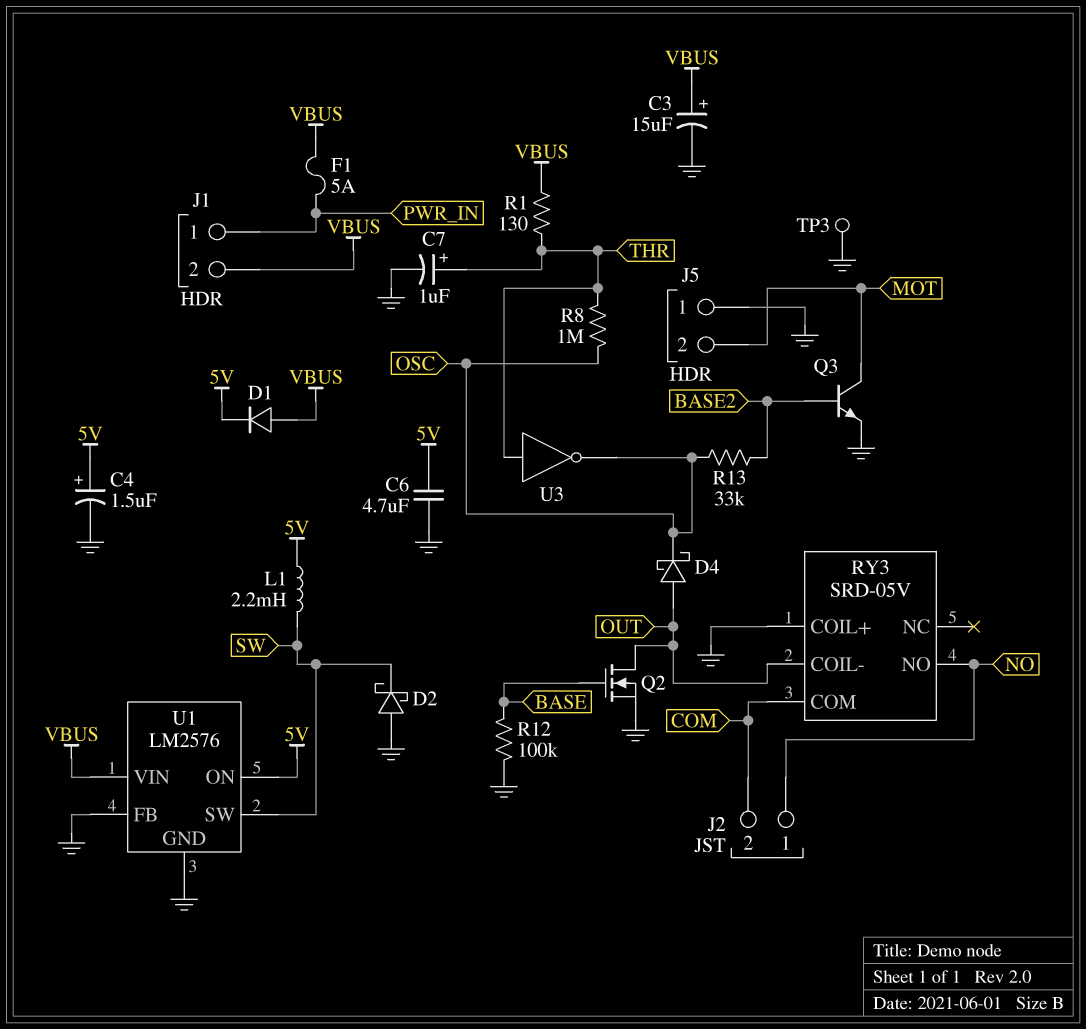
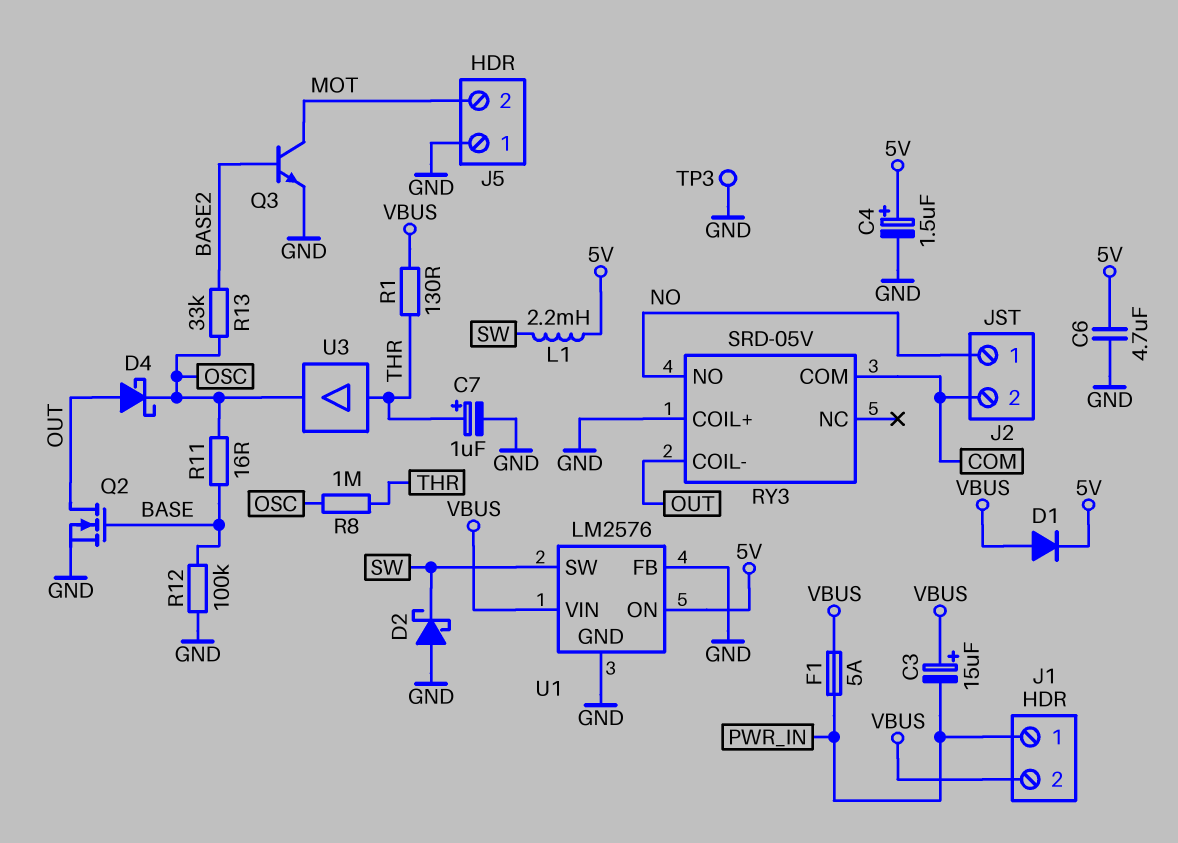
C3: 15uF (plus VBUS, minus GND) -> 15uF (plus VBUS, minus PWR_IN)
R11: none -> 16 (BASE, OSC)
U3: NOT (in THR, out OSC) -> buffer (in THR, out OSC)

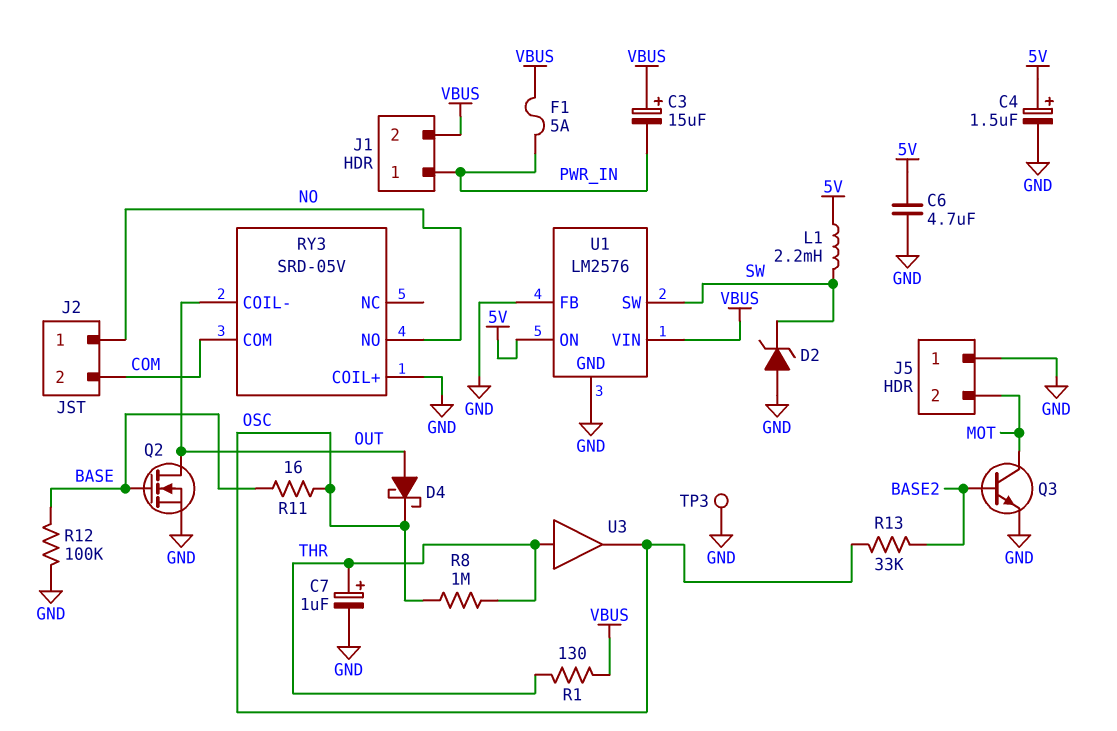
D1: diode (A VBUS, K 5V) -> none
D2: schottky (A GND, K SW) -> zener (A GND, K SW)

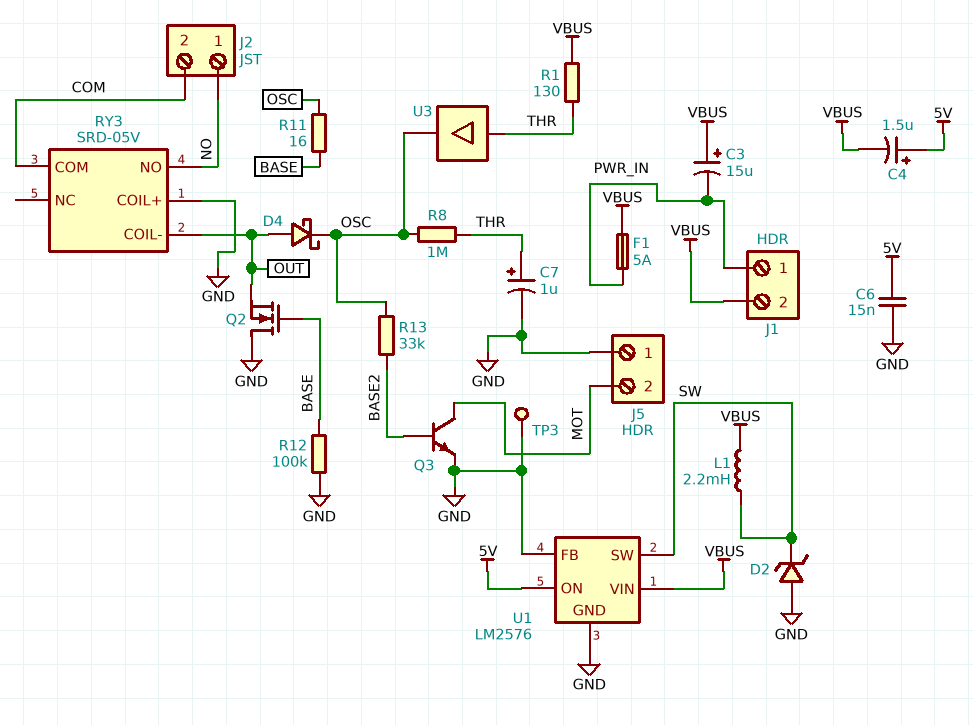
C4: 1.5uF (plus 5V, minus GND) -> 1.5uF (plus 5V, minus VBUS)
C6: 4.7uF (5V, GND) -> 15nF (5V, GND)
L1: 2.2mH (5V, SW) -> 2.2mH (SW, VBUS)
Q2: NMOS (G BASE, D OUT, S GND) -> NMOS (G BASE, D GND, S OUT)

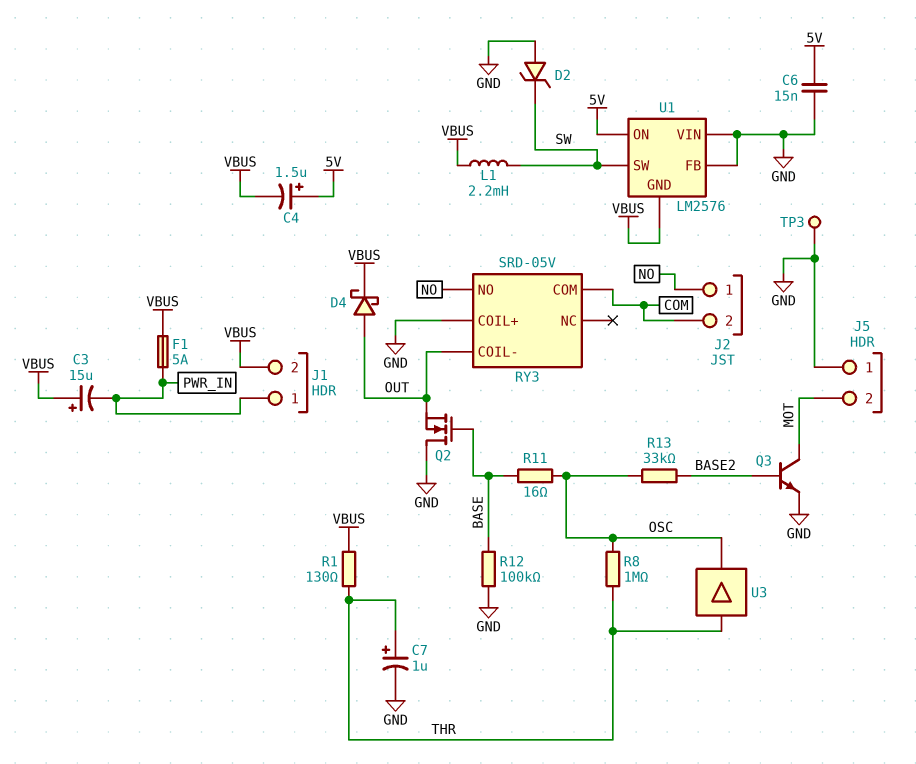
D4: schottky (A OUT, K OSC) -> schottky (A OUT, K VBUS)
U1 pin GND: GND -> VBUS
U1 pin VIN: VBUS -> GND

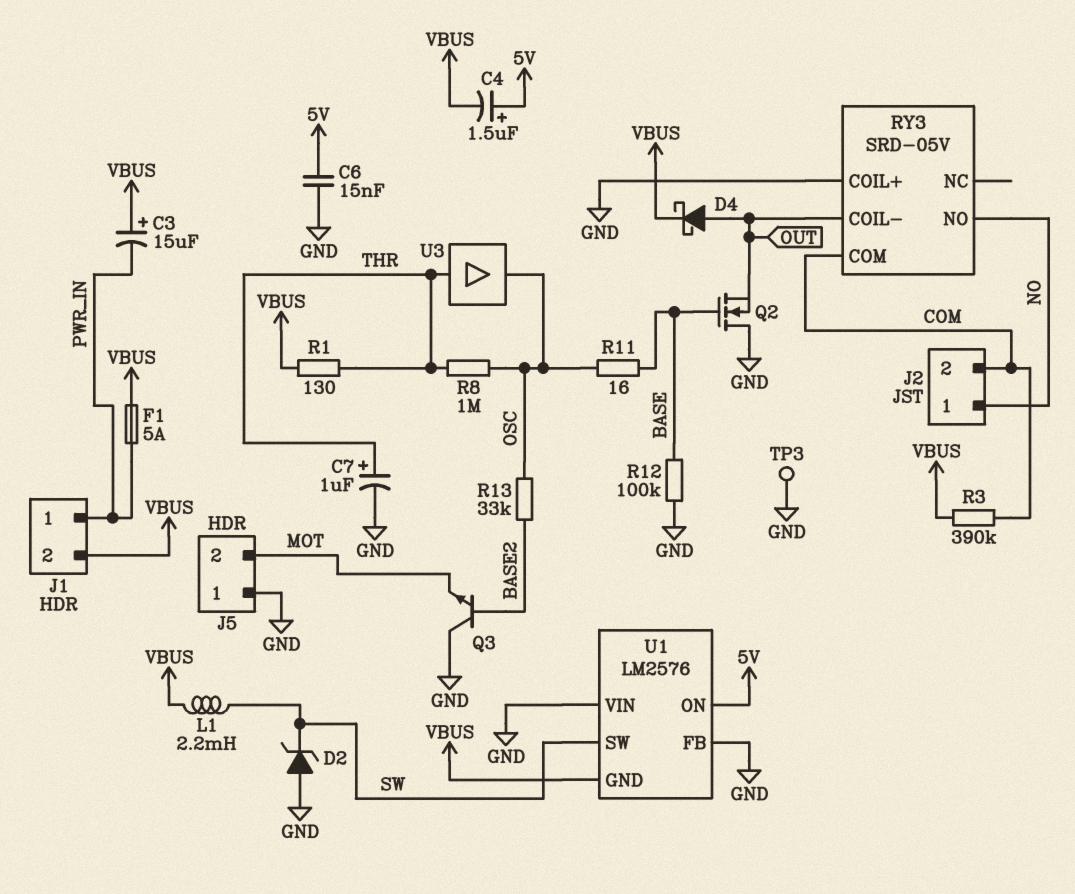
Q3: NPN (B BASE2, C MOT, E GND) -> NPN (B BASE2, C GND, E MOT)
R3: none -> 390k (COM, VBUS)

